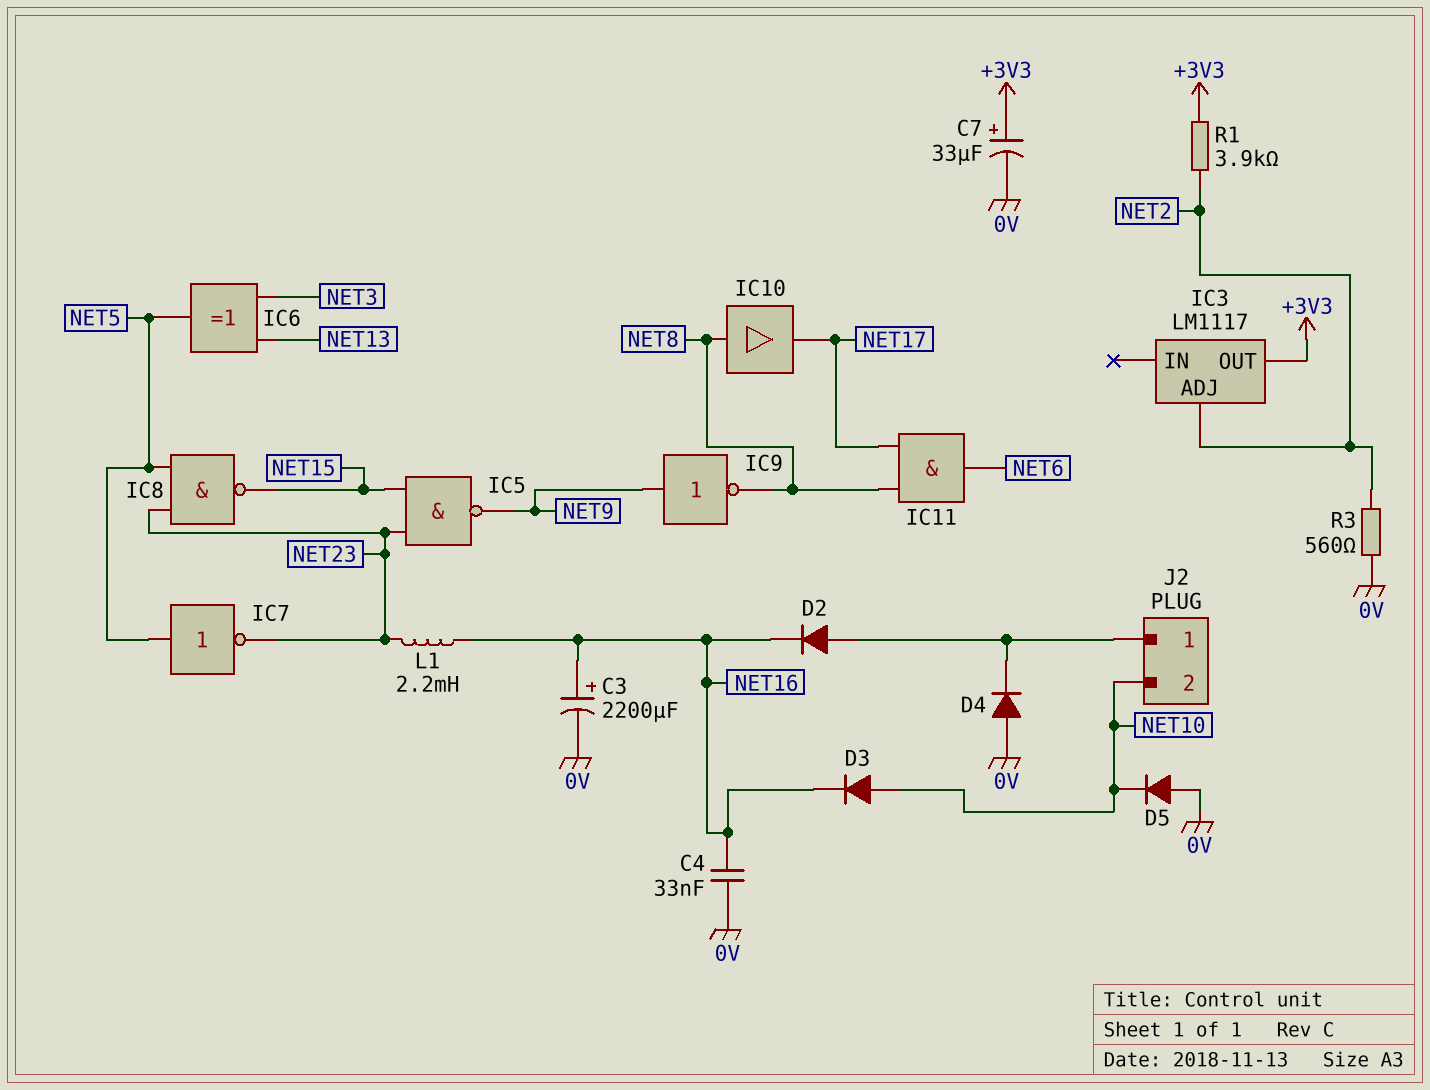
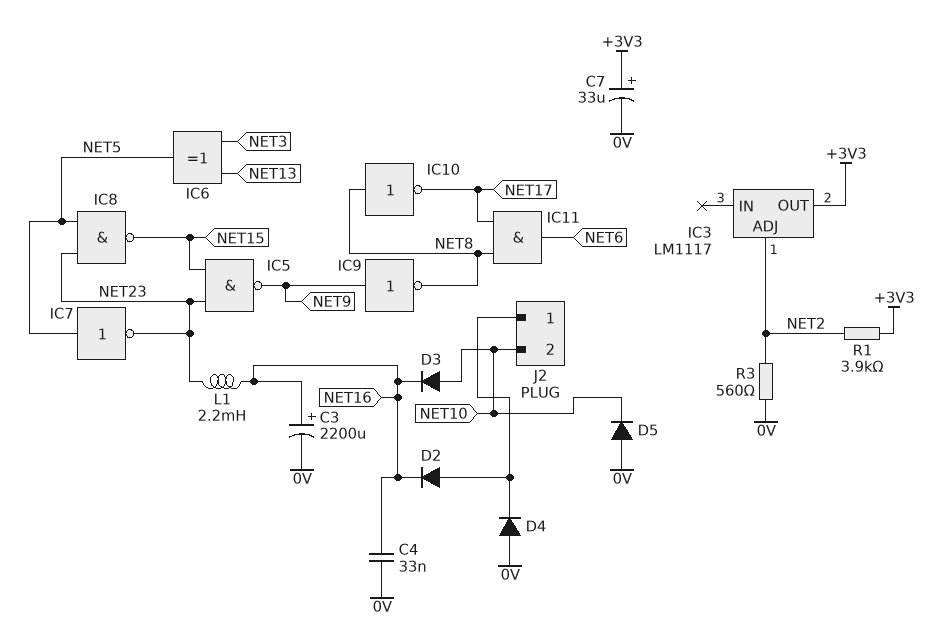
IC10: buffer (in NET8, out NET17) -> NOT (in NET8, out NET17)

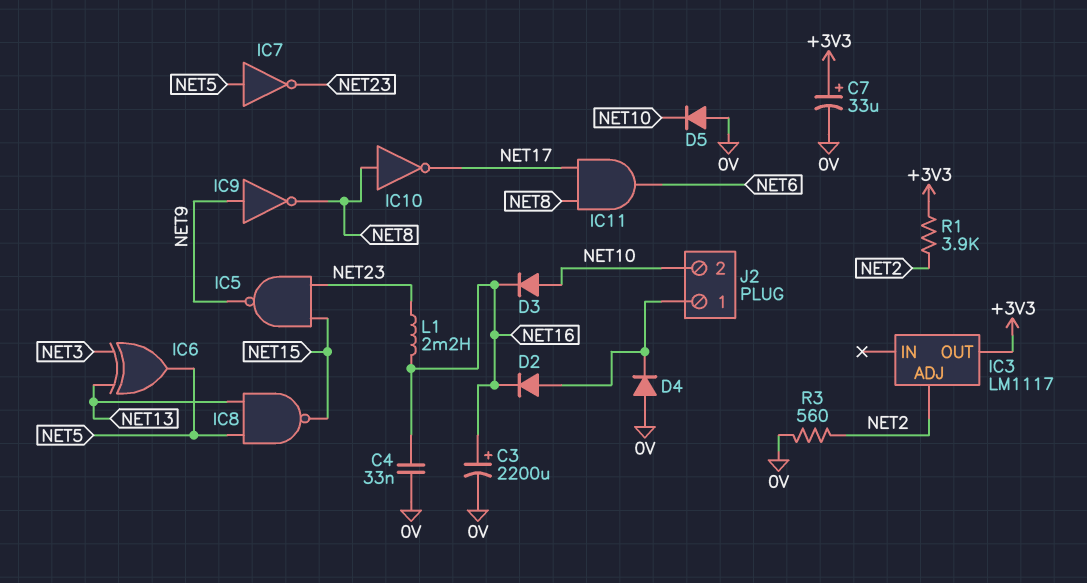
IC8: NAND (in NET5, in NET23, out NET15) -> NAND (in NET5, in NET13, out NET15)

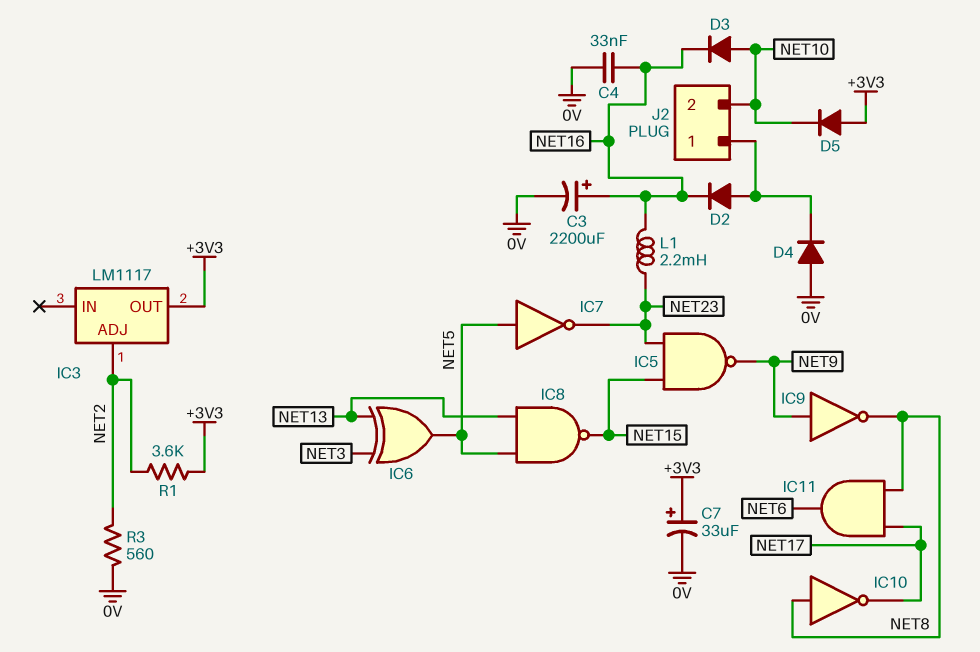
D5: diode (A 0V, K NET10) -> diode (A +3V3, K NET10)
R1: 3.9k (+3V3, NET2) -> 3.6k (+3V3, NET2)

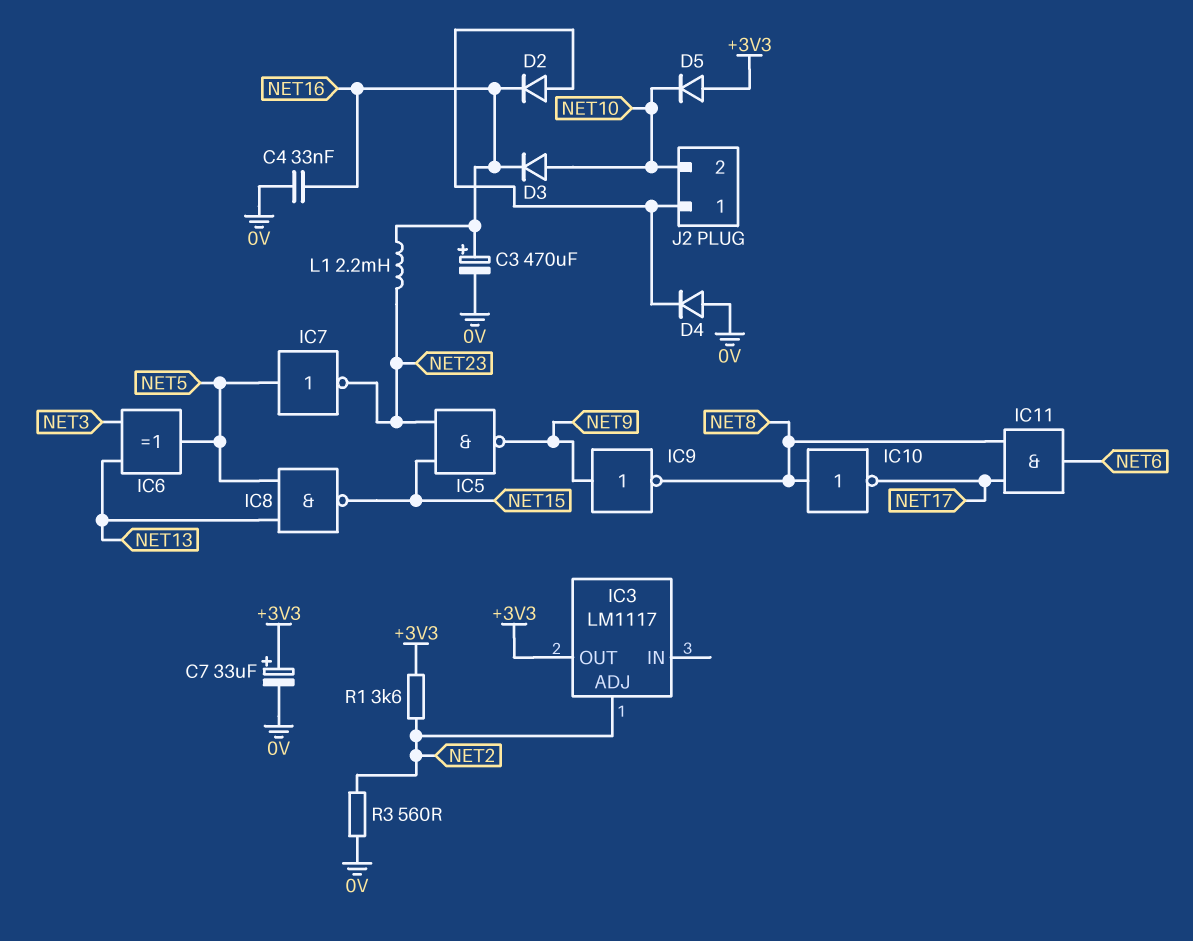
C3: 2200uF (plus NET16, minus 0V) -> 470uF (plus NET16, minus 0V)

